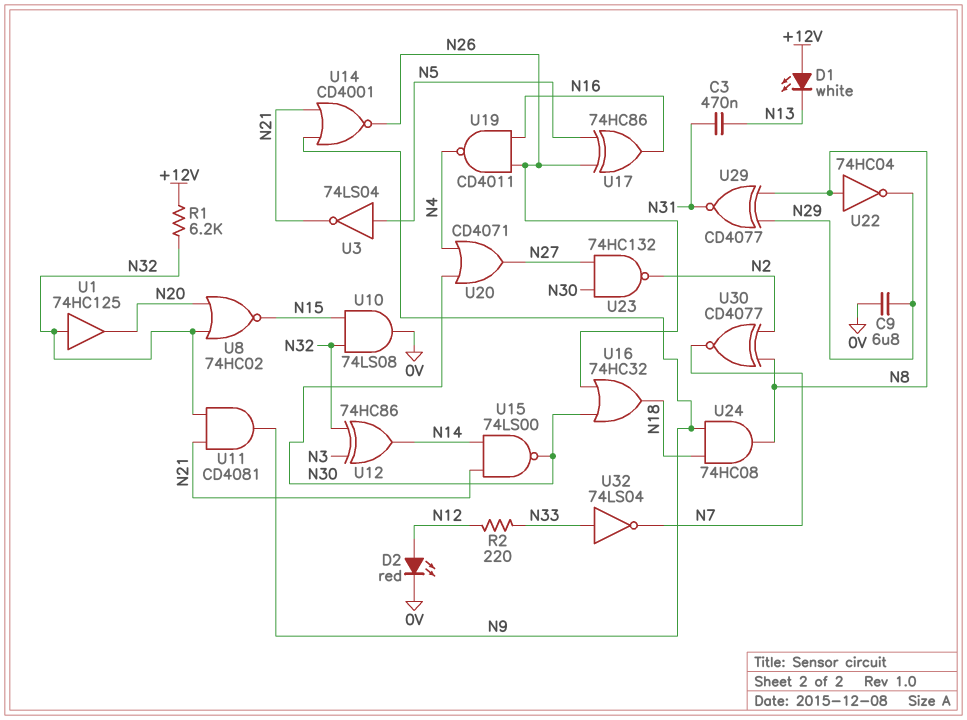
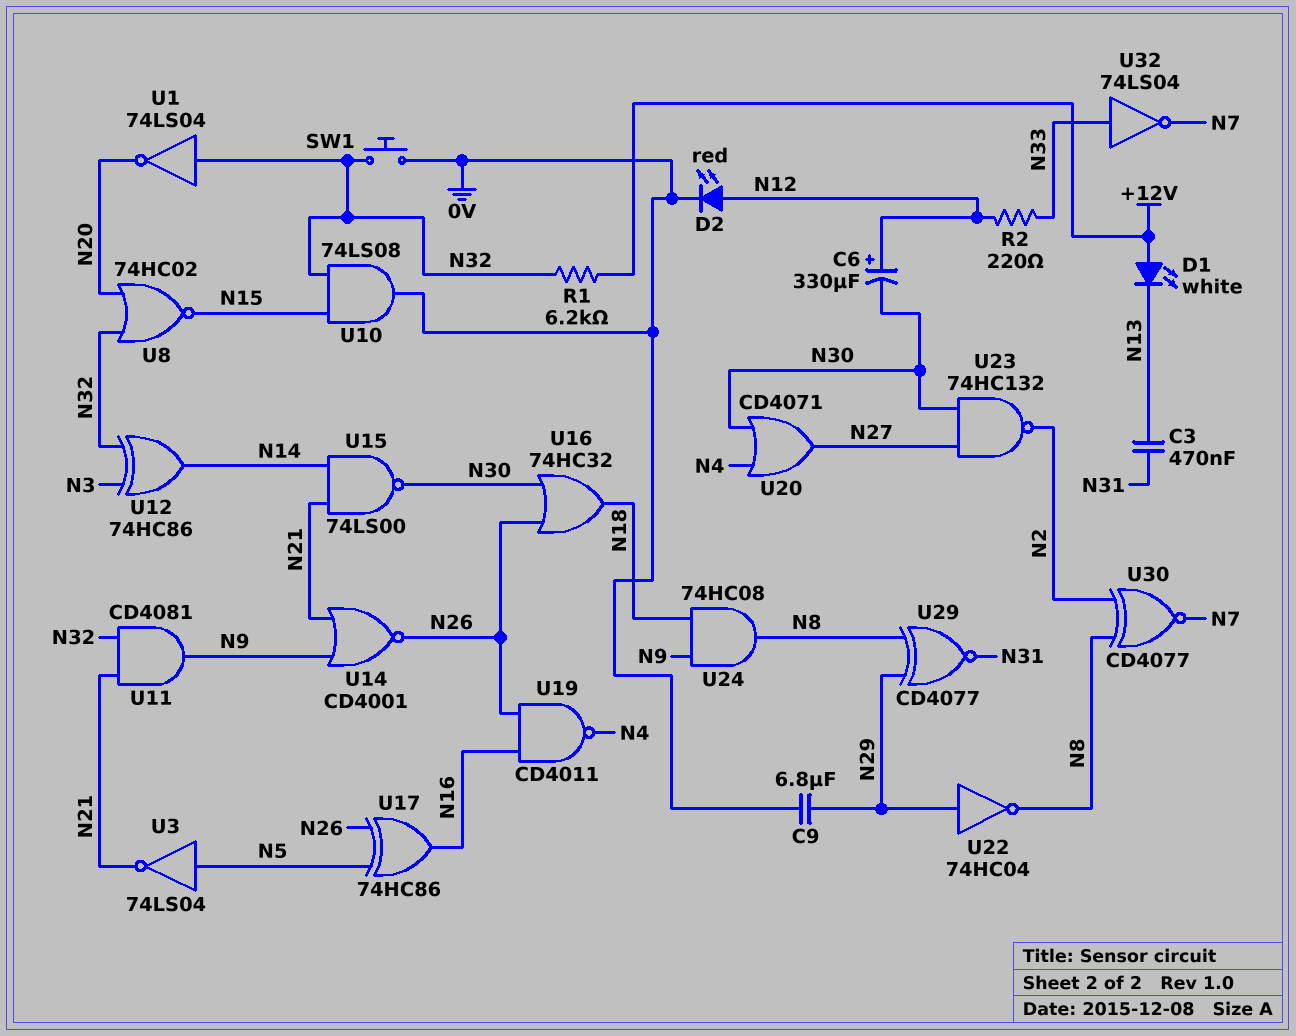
C6: none -> 330uF (plus N12, minus N30)
SW1: none -> button (0V, N32)
U1: buffer 74HC125 (in N32, out N20) -> NOT 74LS04 (in N32, out N20)
U22: NOT 74HC04 (in N8, out N29) -> NOT 74HC04 (in N29, out N8)

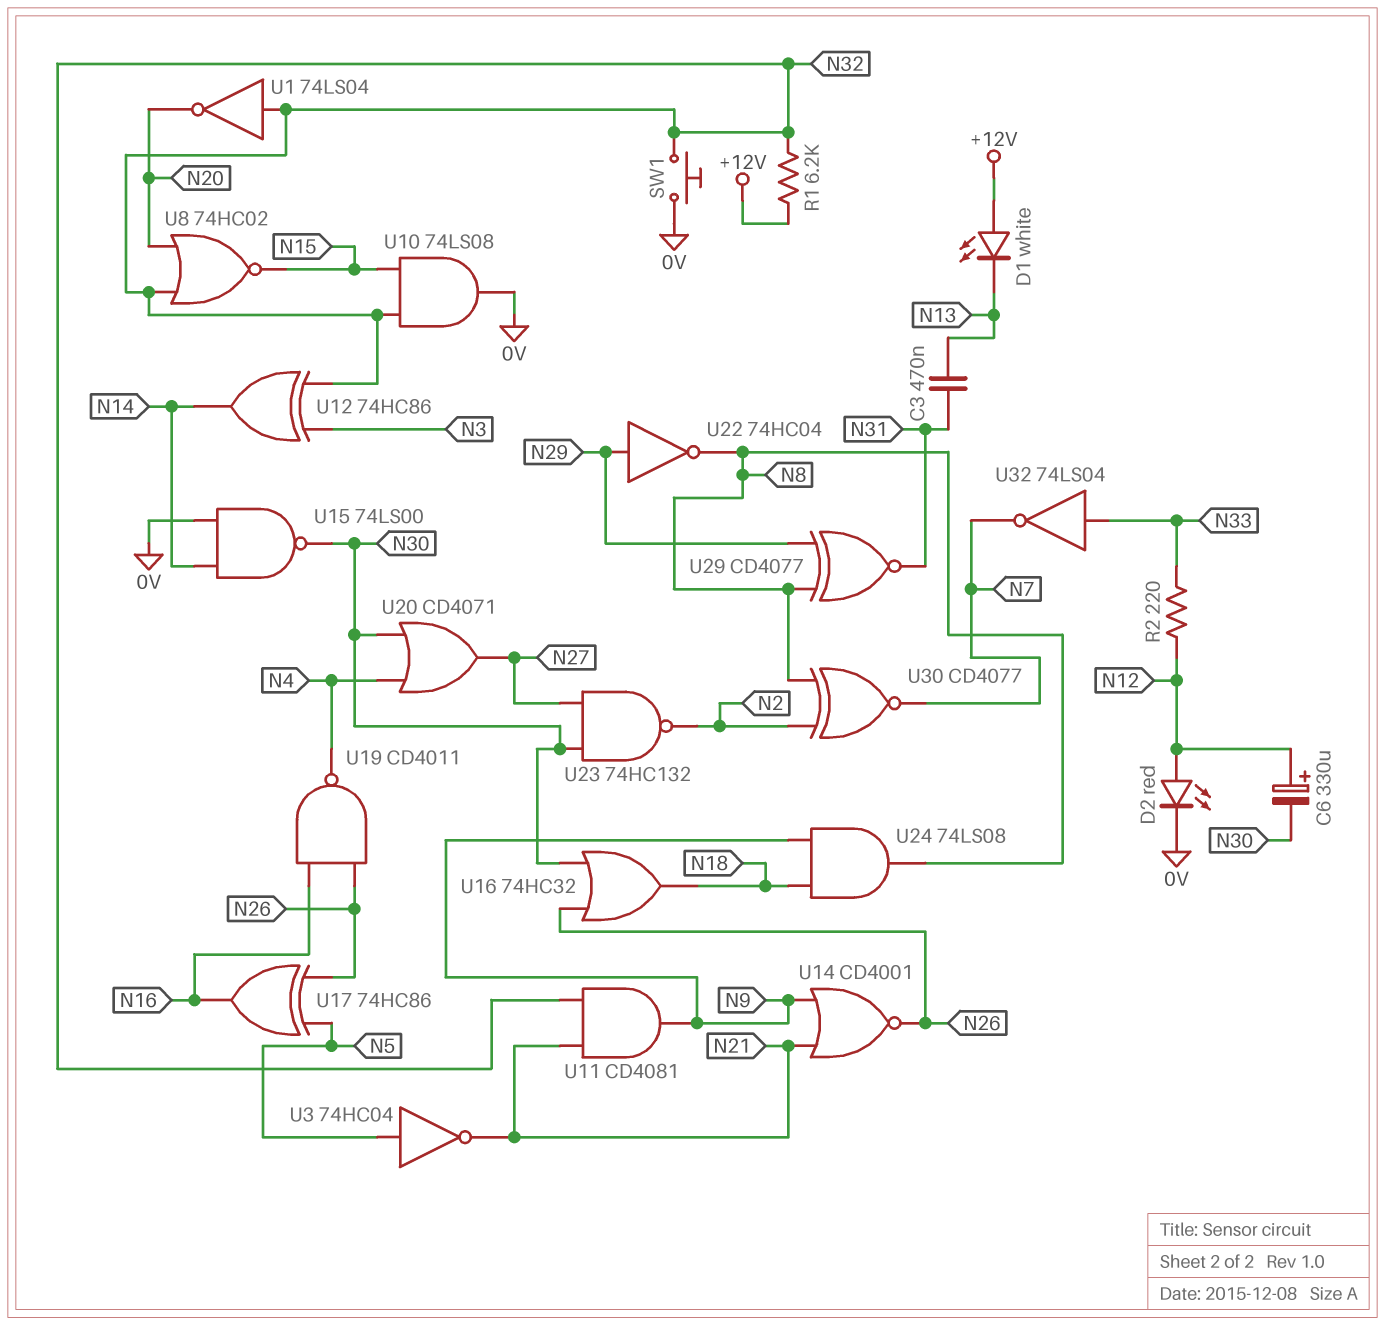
C9: 6.8uF (0V, N29) -> none
U3: NOT 74LS04 (in N5, out N21) -> NOT 74HC04 (in N5, out N21)
U15: NAND 74LS00 (in N14, in N21, out N30) -> NAND 74LS00 (in 0V, in N14, out N30)
U24: AND 74HC08 (in N9, in N18, out N8) -> AND 74LS08 (in N9, in N18, out N8)

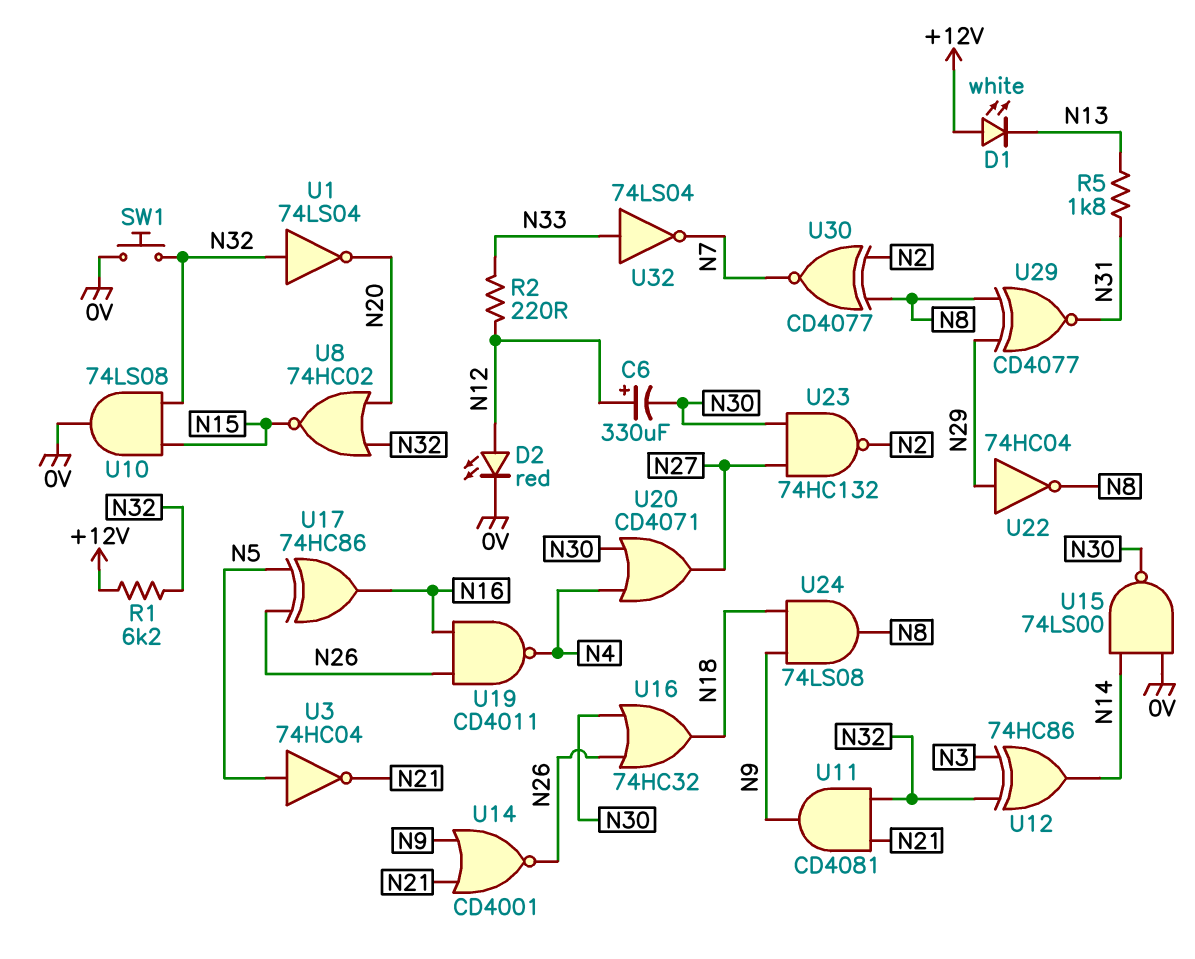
C3: 470nF (N13, N31) -> none
R5: none -> 1.8k (N13, N31)

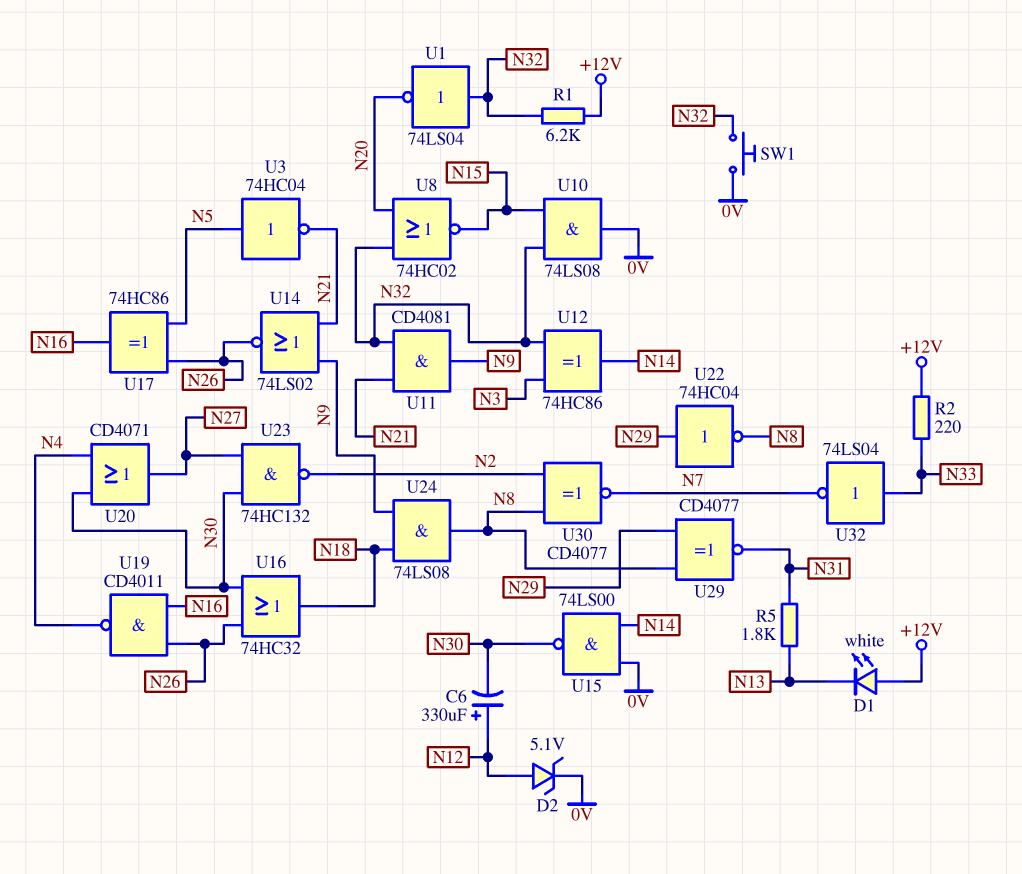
D2: LED red (A N12, K 0V) -> zener 5.1V (A N12, K 0V)
R2: 220 (N12, N33) -> 220 (+12V, N33)
U14: NOR CD4001 (in N9, in N21, out N26) -> NOR 74LS02 (in N9, in N21, out N26)

